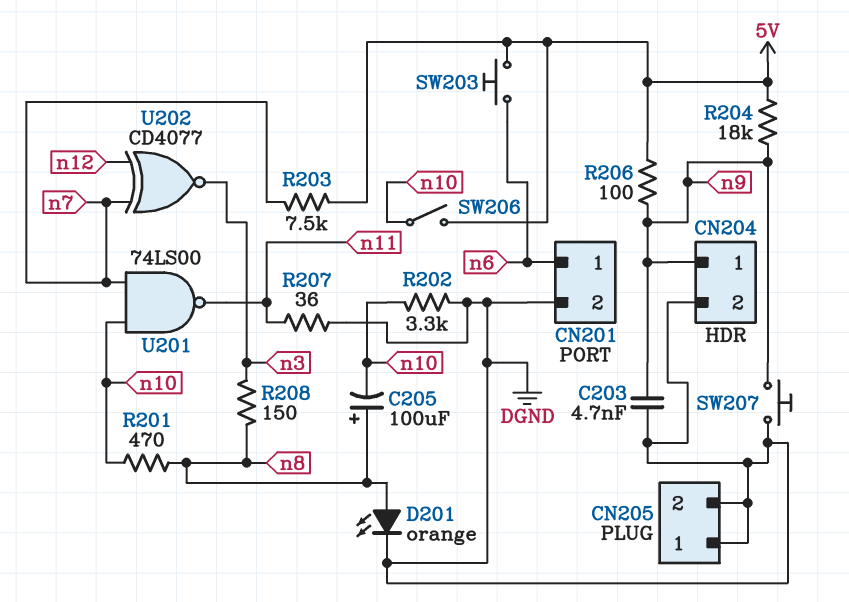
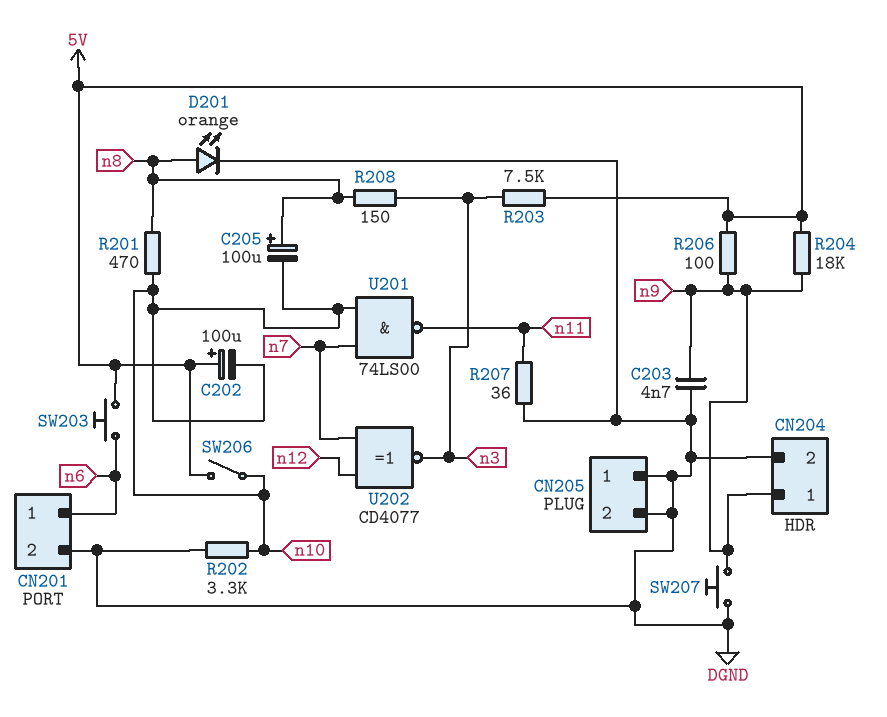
C202: none -> 100uF (plus 5V, minus n10)
R203: 7.5k (5V, n7) -> 7.5k (5V, n3)

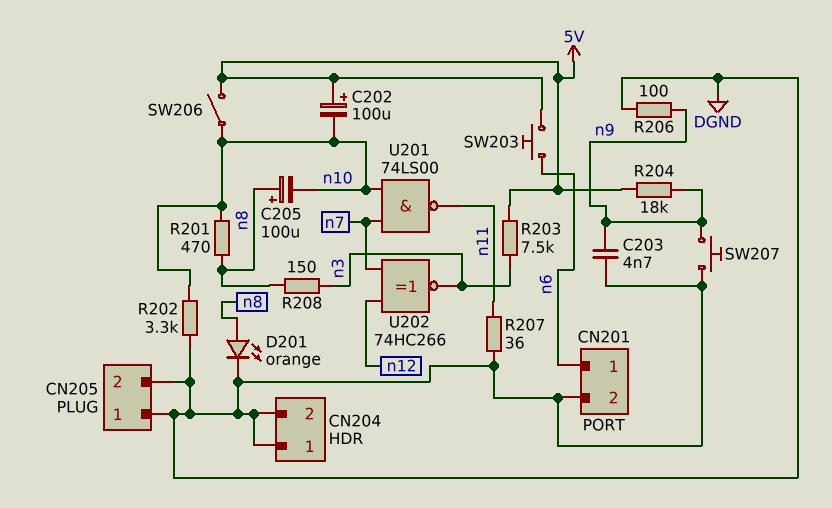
CN204 pin 1: n9 -> DGND
R206: 100 (5V, n9) -> 100 (DGND, n9)
U202: XNOR CD4077 (in n7, in n12, out n3) -> XNOR 74HC266 (in n7, in n12, out n3)

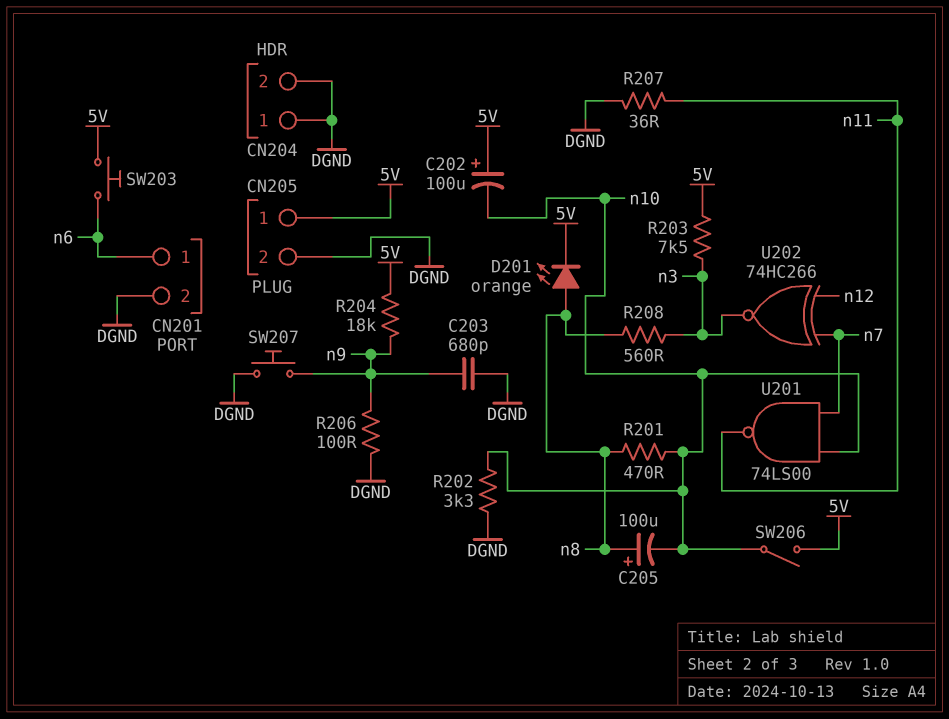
C203: 4.7nF (DGND, n9) -> 680pF (DGND, n9)
CN205 pin 1: DGND -> 5V
D201: LED orange (A n8, K DGND) -> LED orange (A n8, K 5V)
R208: 150 (n3, n8) -> 560 (n3, n8)

